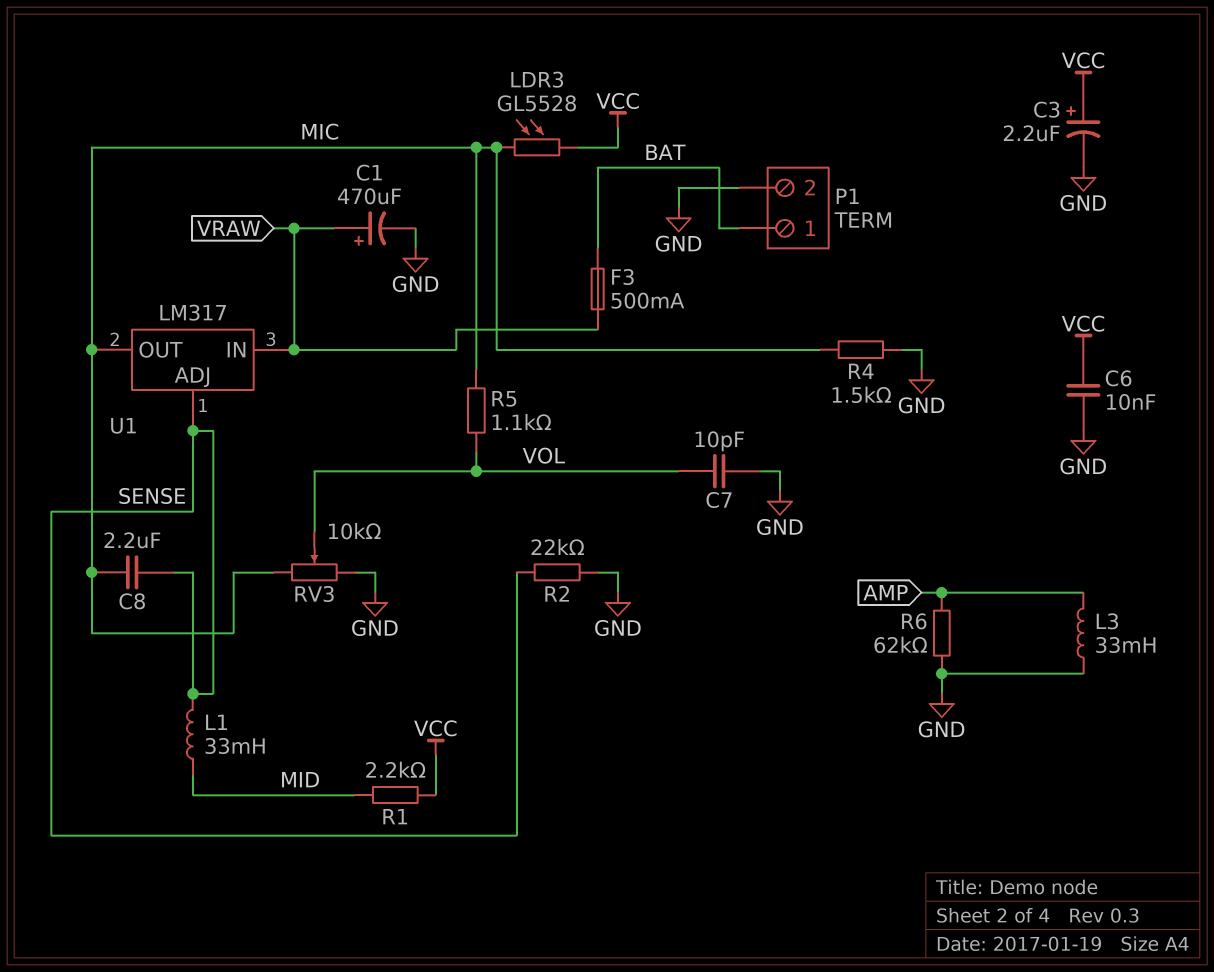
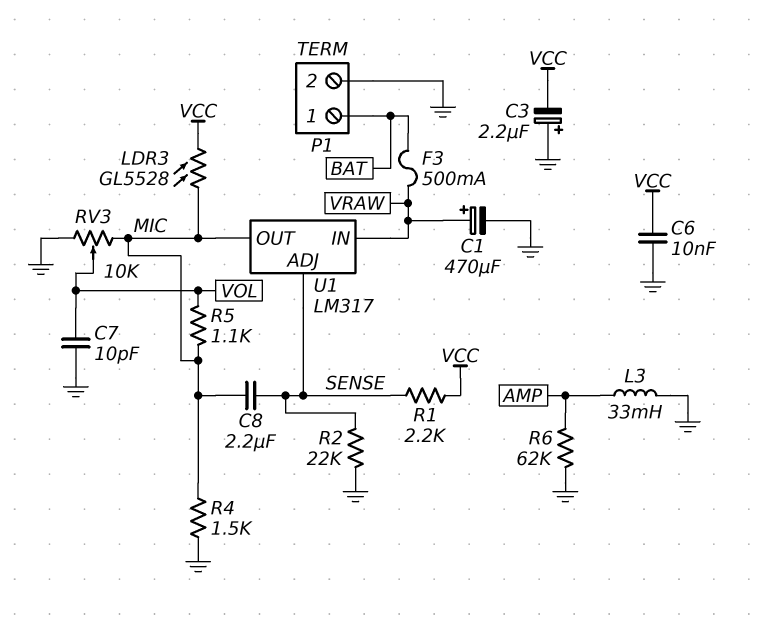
C3: 2.2uF (plus VCC, minus GND) -> 2.2uF (plus GND, minus VCC)
L1: 33mH (MID, SENSE) -> none
R1: 2.2k (MID, VCC) -> 2.2k (SENSE, VCC)

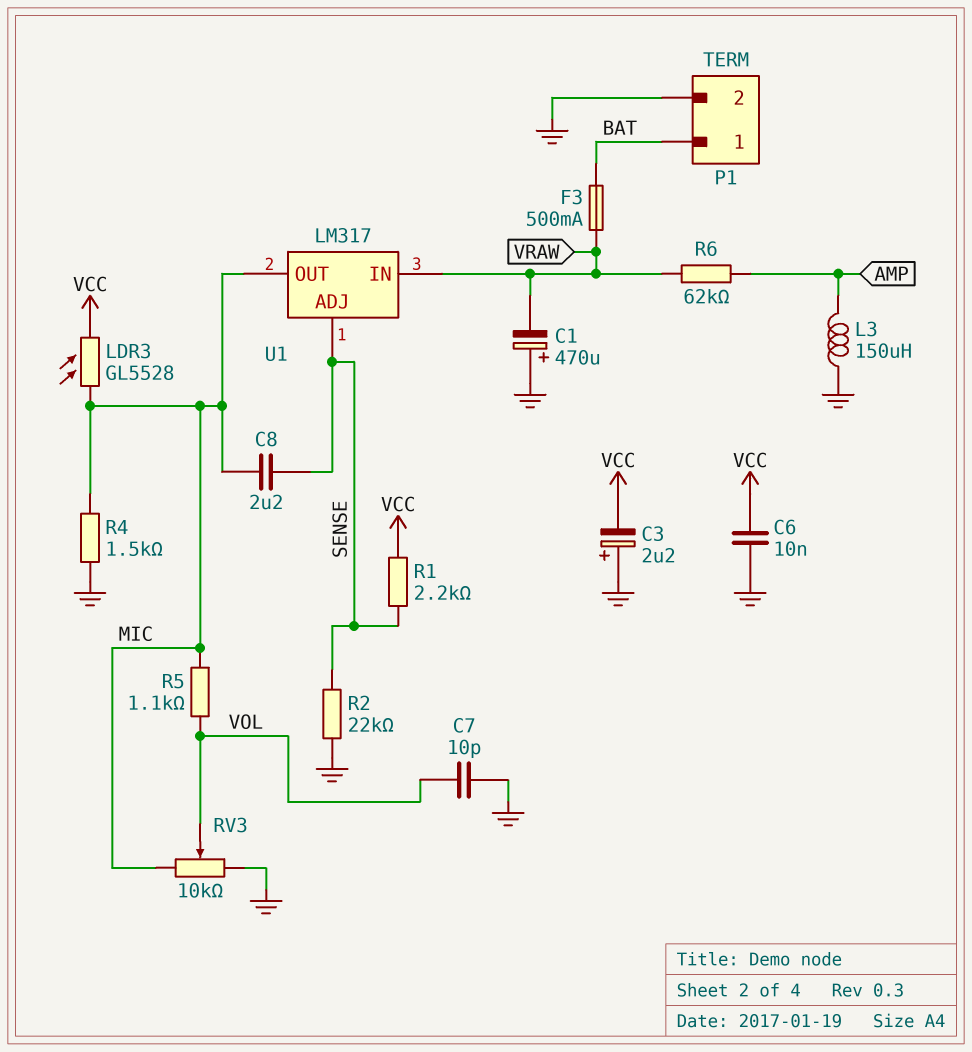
C1: 470uF (plus VRAW, minus GND) -> 470uF (plus GND, minus VRAW)
L3: 33mH (AMP, GND) -> 150uH (AMP, GND)
R6: 62k (AMP, GND) -> 62k (AMP, VRAW)

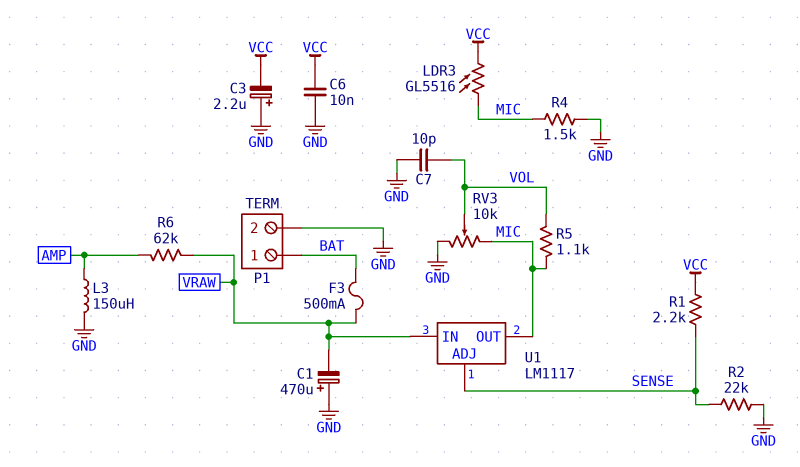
C8: 2.2uF (MIC, SENSE) -> none
LDR3: GL5528 (MIC, VCC) -> GL5516 (MIC, VCC)
U1: LM317 -> LM1117

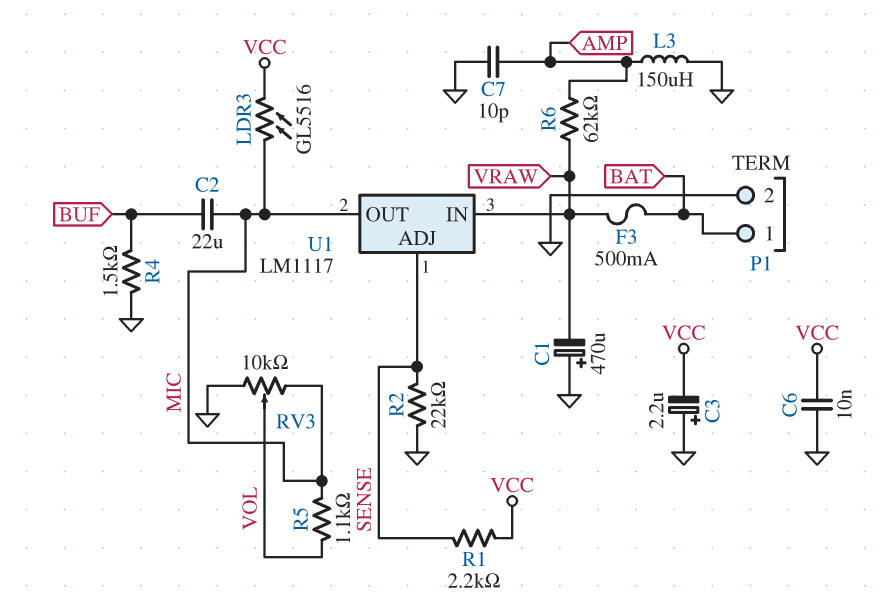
C2: none -> 22uF (BUF, MIC)
C7: 10pF (GND, VOL) -> 10pF (AMP, GND)
R4: 1.5k (GND, MIC) -> 1.5k (BUF, GND)

